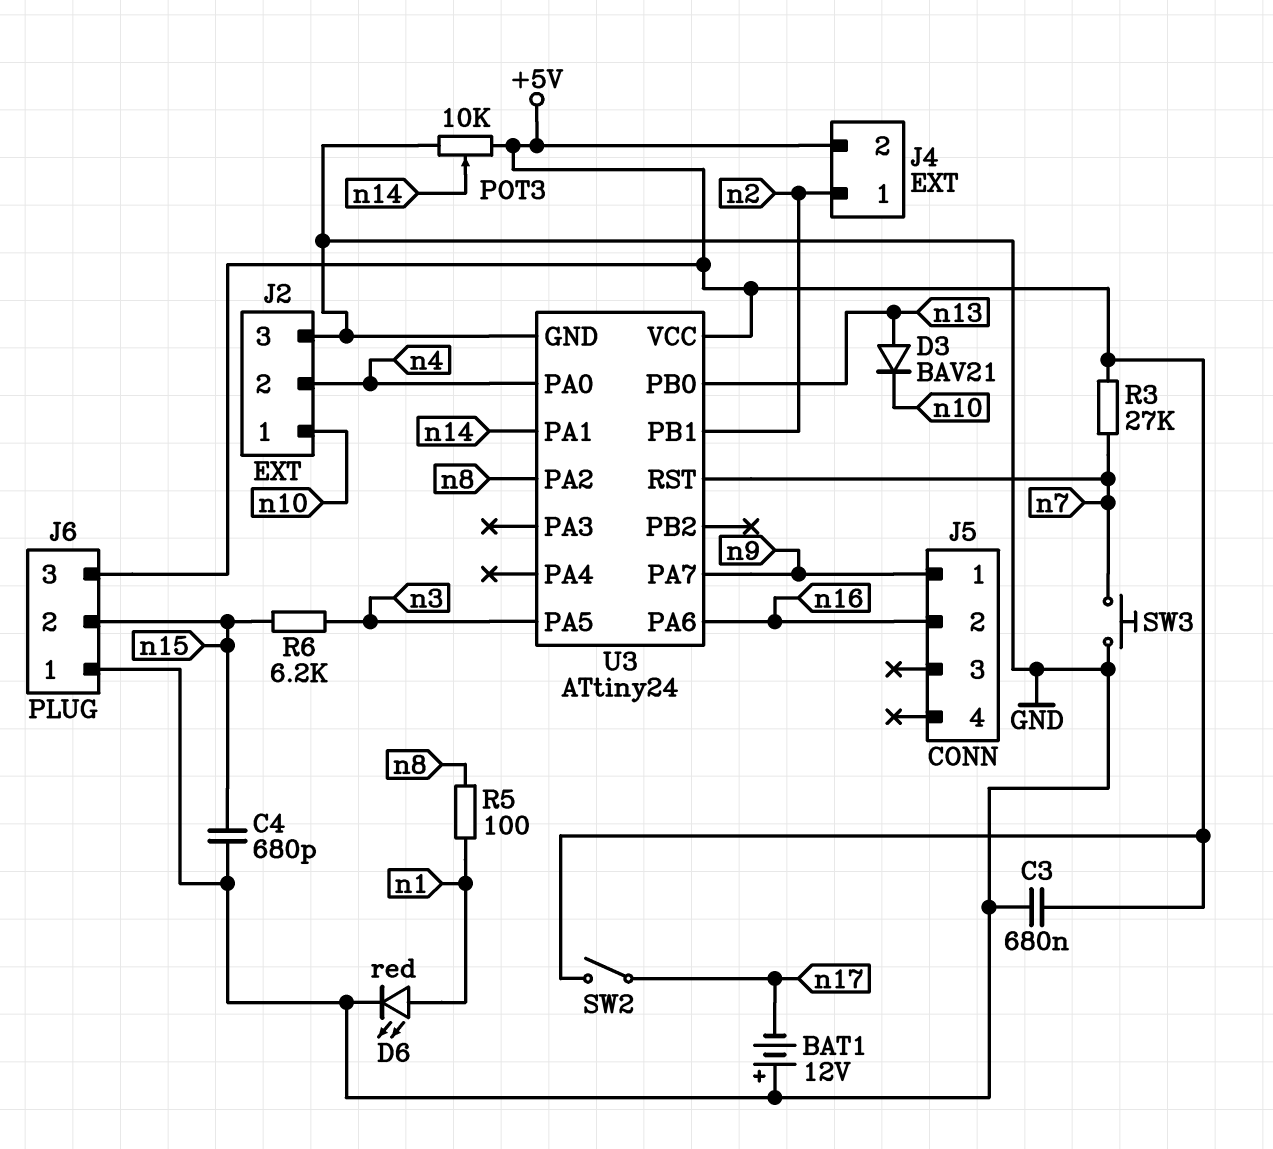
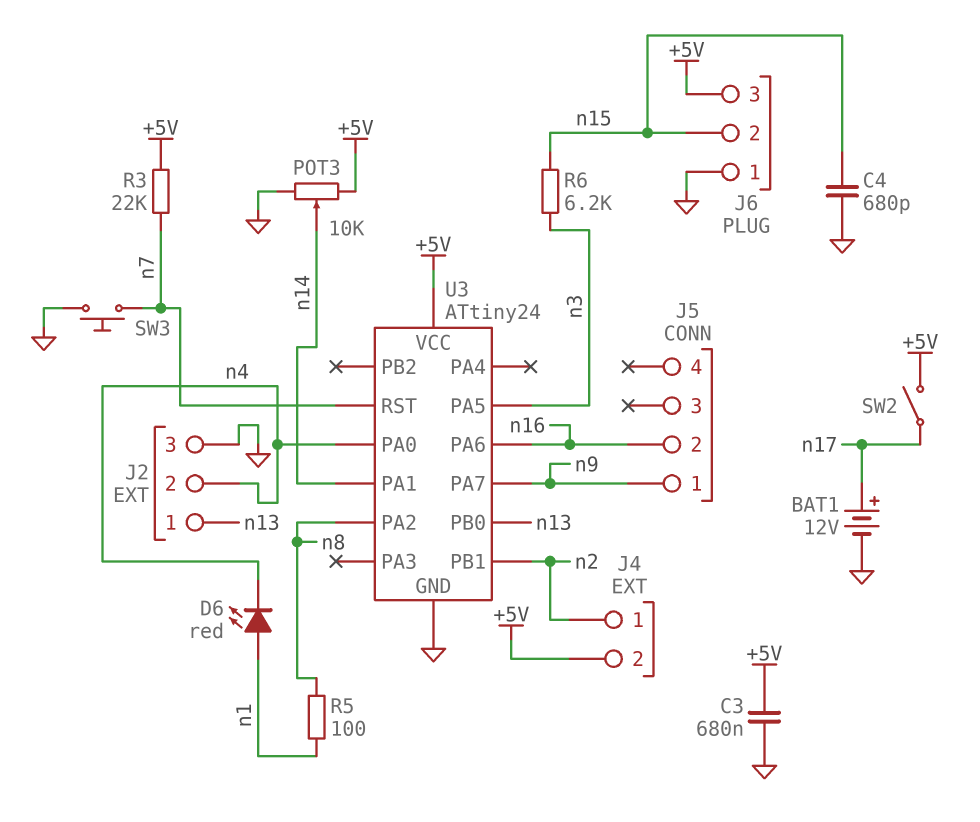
BAT1: 12V (plus GND, minus n17) -> 12V (plus n17, minus GND)
D3: diode BAV21 (A n13, K n10) -> none
D6: LED red (A n1, K GND) -> LED red (A n1, K n4)
J2 pin 1: n10 -> n13
R3: 27k (+5V, n7) -> 22k (+5V, n7)

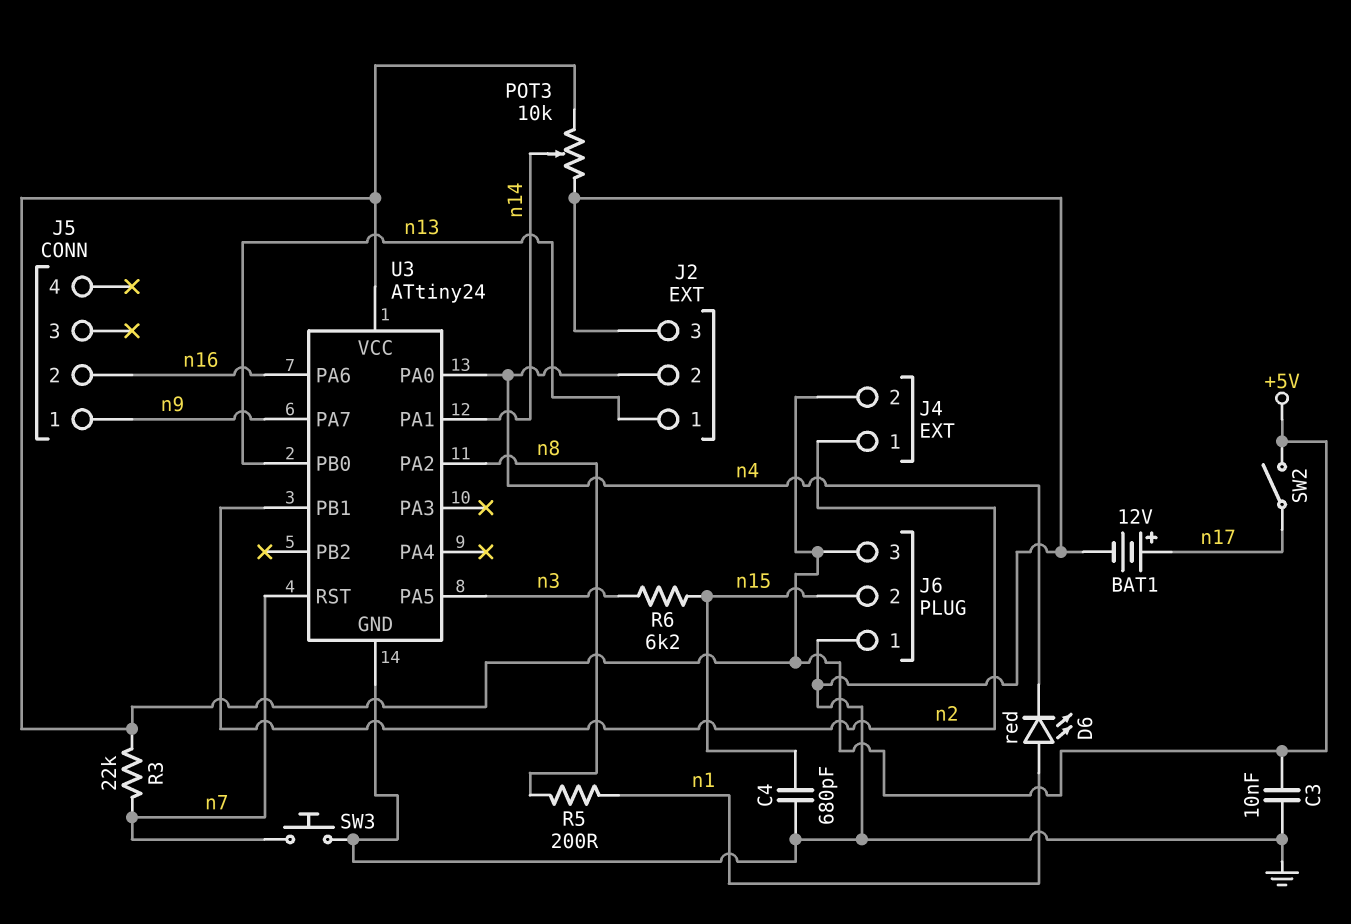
C3: 680nF (+5V, GND) -> 10nF (+5V, GND)
R5: 100 (n1, n8) -> 200 (n1, n8)

